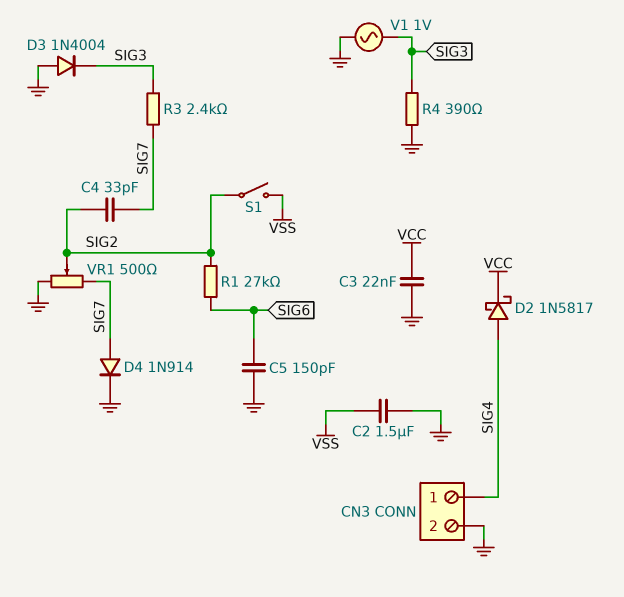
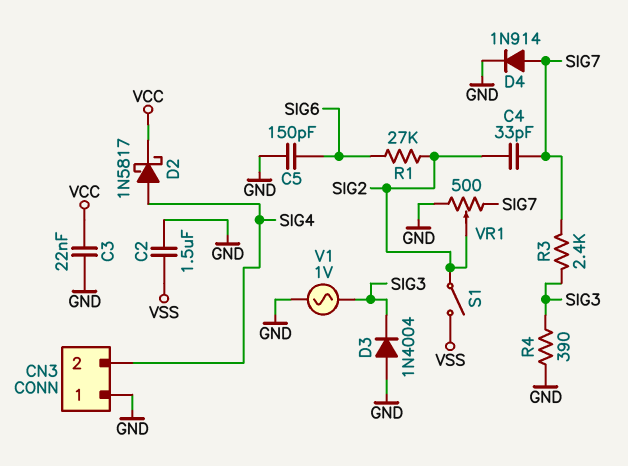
CN3 pin 1: SIG4 -> GND
CN3 pin 2: GND -> SIG4

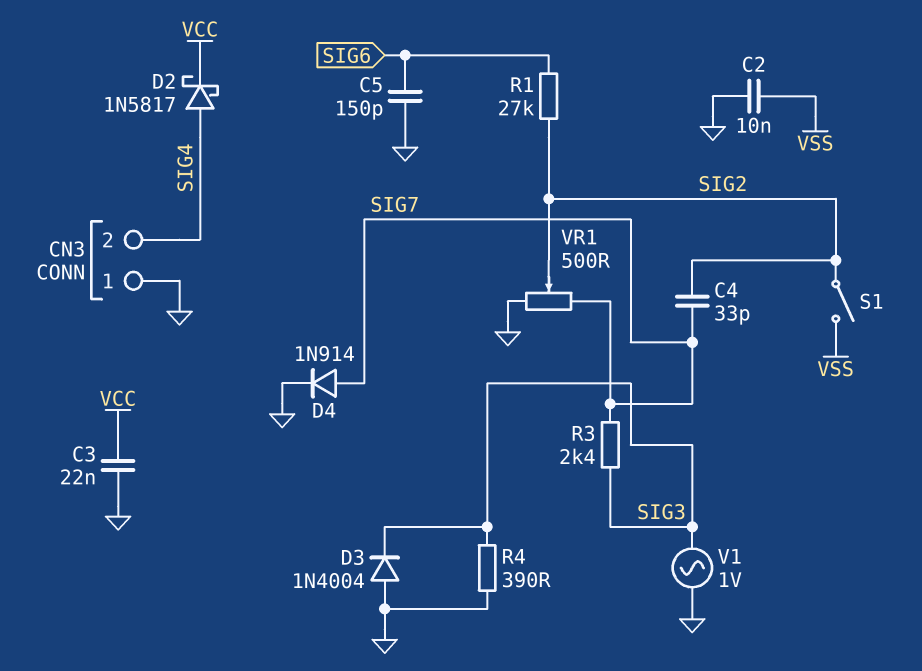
C2: 1.5uF (GND, VSS) -> 10nF (GND, VSS)

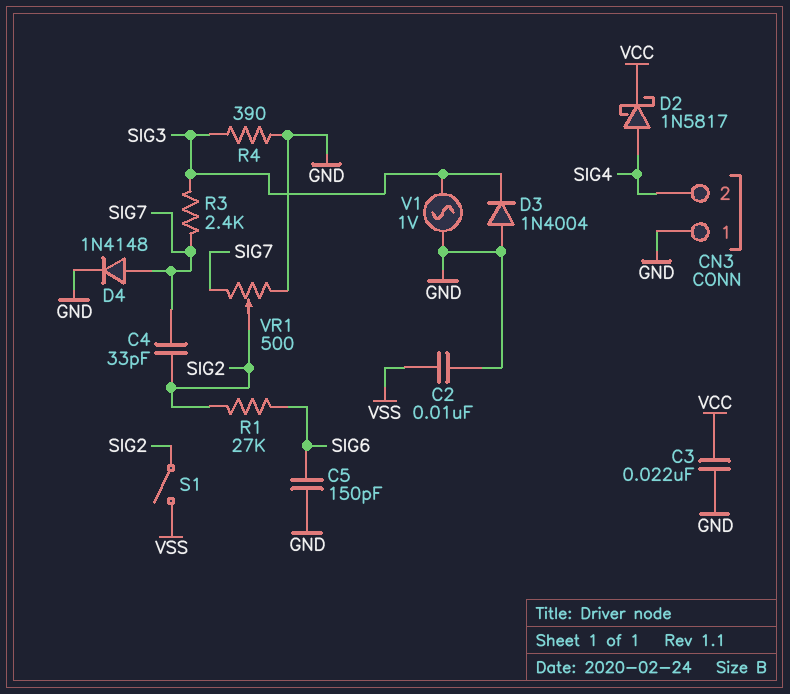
D4: diode 1N914 (A SIG7, K GND) -> diode 1N4148 (A SIG7, K GND)

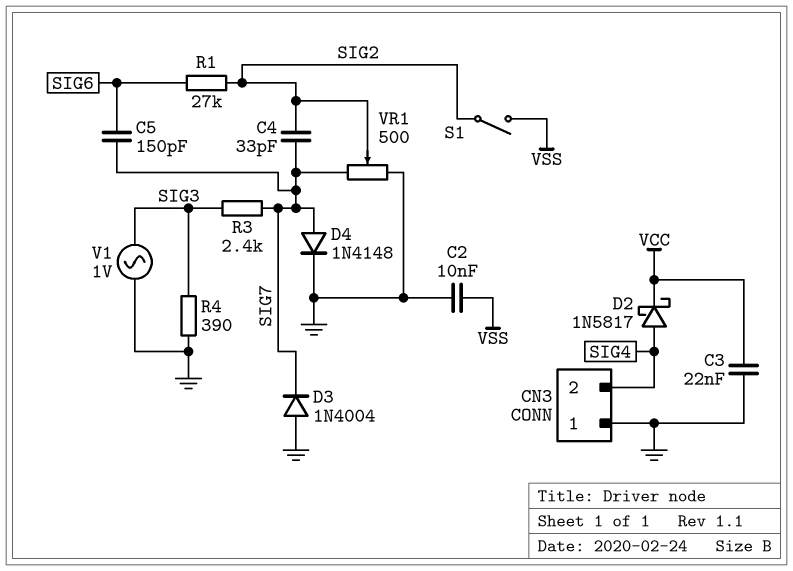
C5: 150pF (GND, SIG6) -> 150pF (SIG6, SIG7)
D3: diode 1N4004 (A GND, K SIG3) -> diode 1N4004 (A GND, K SIG7)

